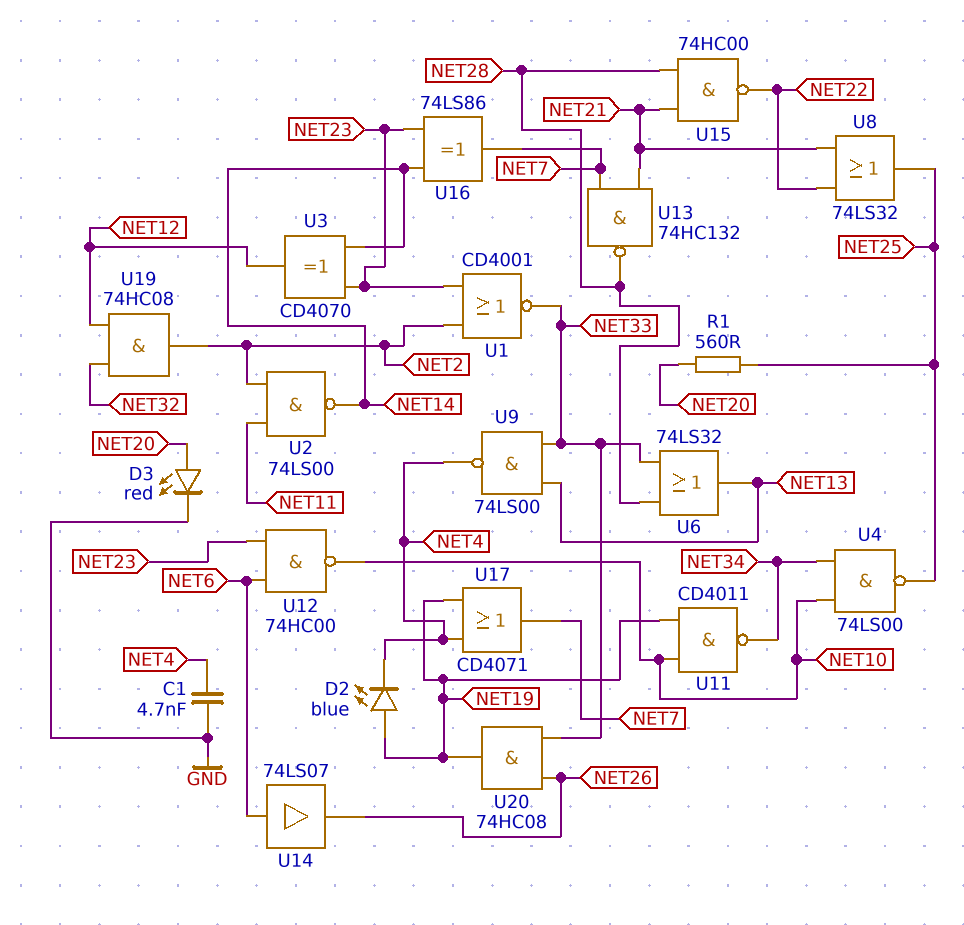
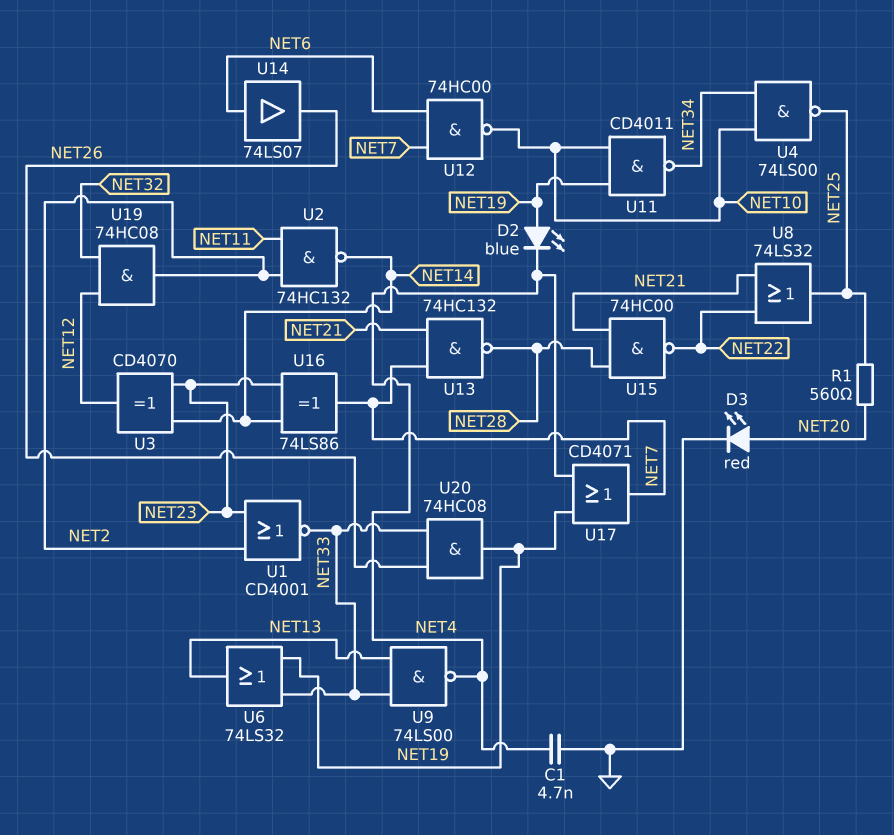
U2: NAND 74LS00 (in NET2, in NET11, out NET14) -> NAND 74HC132 (in NET2, in NET11, out NET14)
U6: OR 74LS32 (in NET28, in NET33, out NET13) -> OR 74LS32 (in NET19, in NET33, out NET13)
U12: NAND 74HC00 (in NET6, in NET23, out NET10) -> NAND 74HC00 (in NET6, in NET7, out NET10)

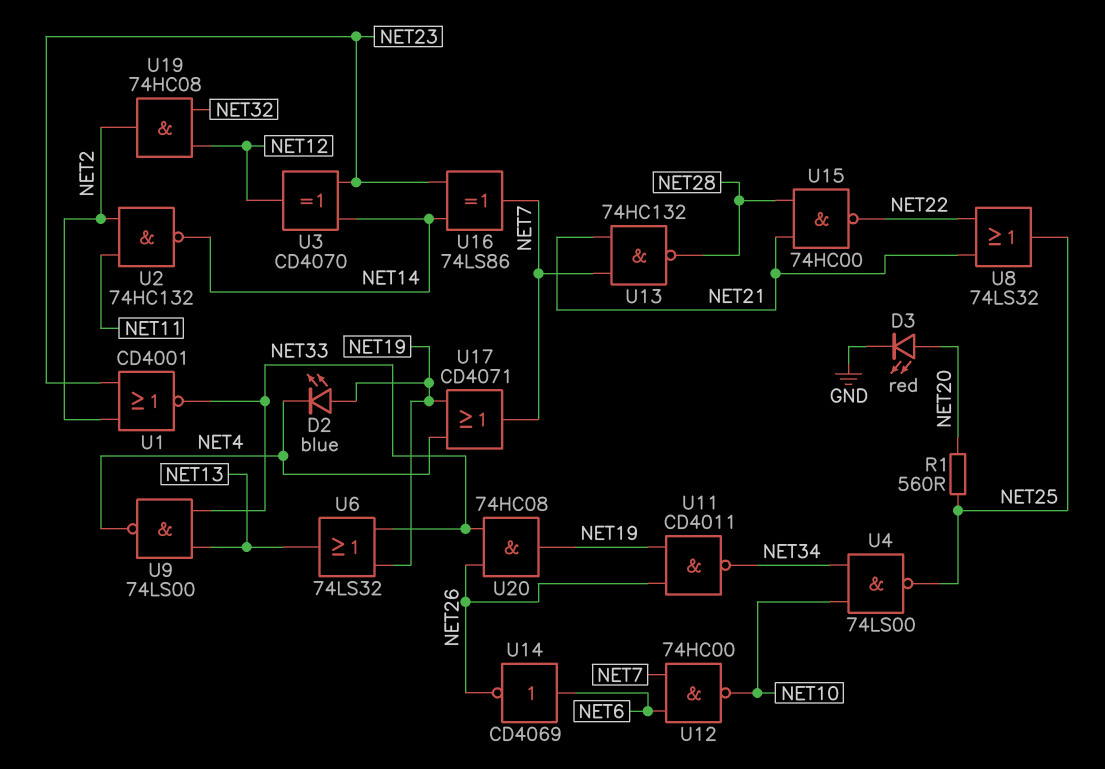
C1: 4.7nF (GND, NET4) -> none
U11: NAND CD4011 (in NET10, in NET19, out NET34) -> NAND CD4011 (in NET19, in NET26, out NET34)
U14: buffer 74LS07 (in NET6, out NET26) -> NOT CD4069 (in NET6, out NET26)

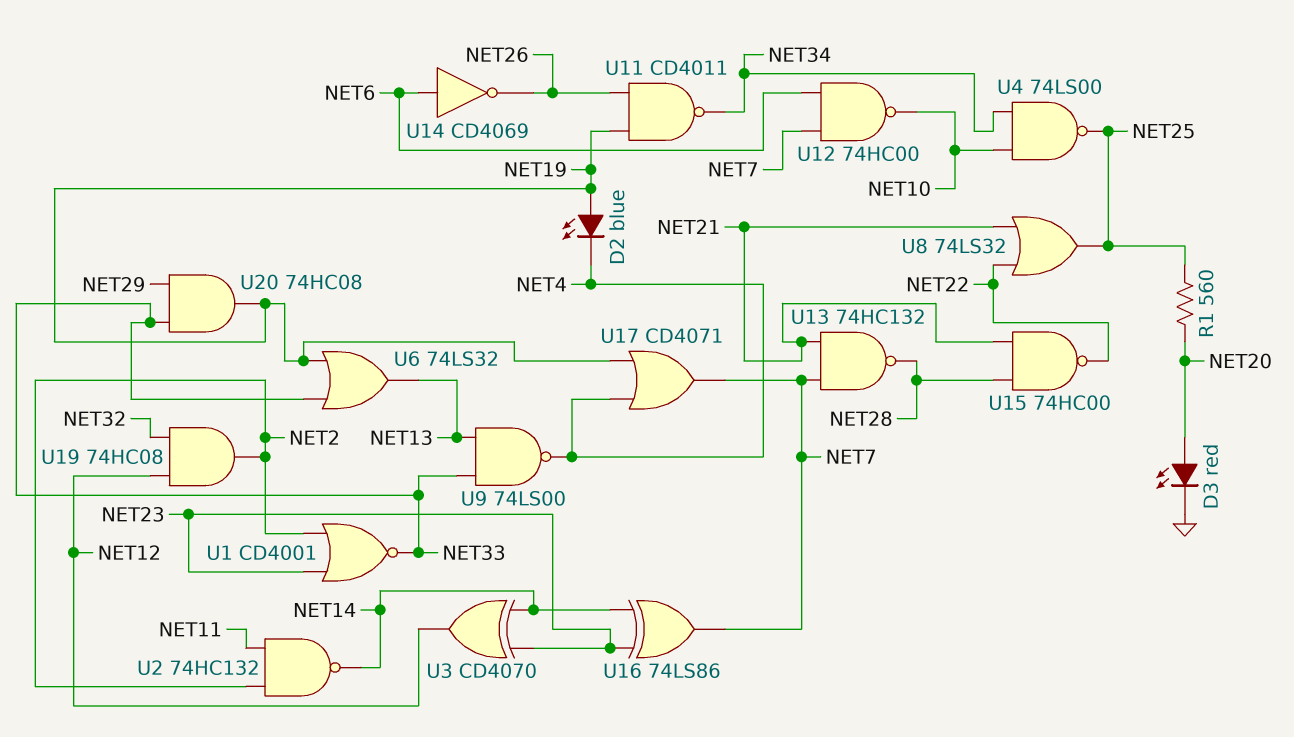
U20: AND 74HC08 (in NET26, in NET33, out NET19) -> AND 74HC08 (in NET29, in NET33, out NET19)

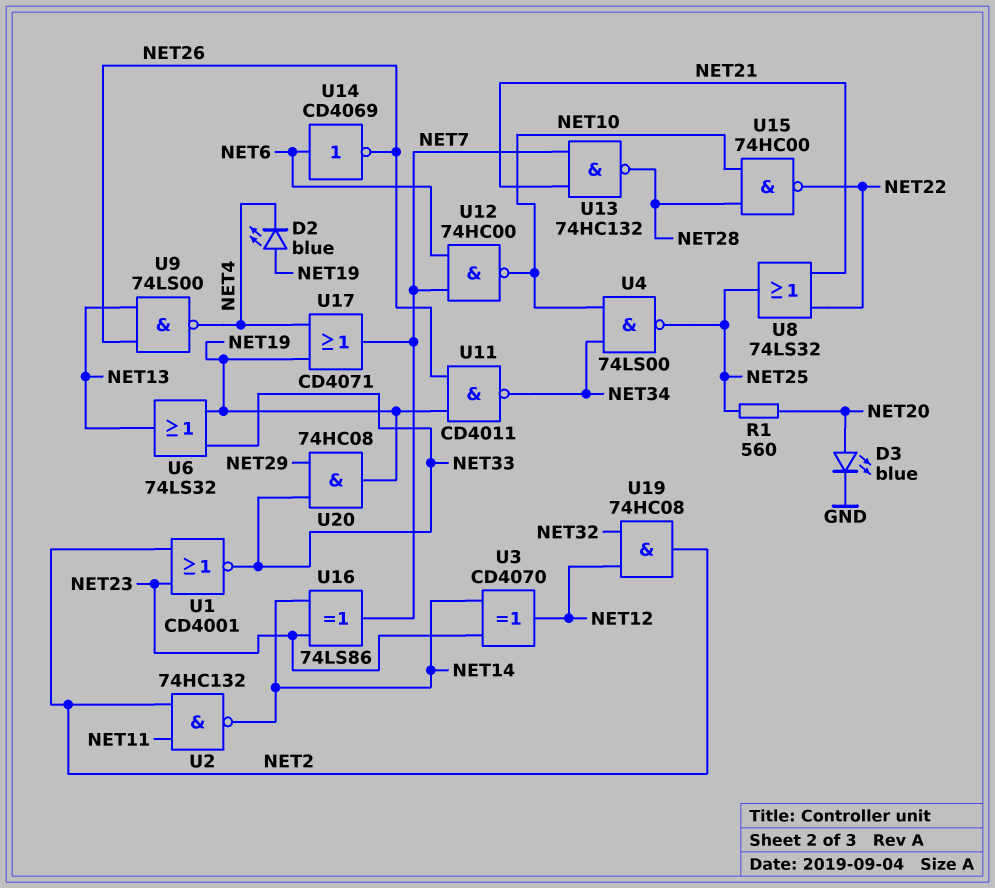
D3: LED red (A NET20, K GND) -> LED blue (A NET20, K GND)
U9: NAND 74LS00 (in NET13, in NET33, out NET4) -> NAND 74LS00 (in NET13, in NET26, out NET4)
U15: NAND 74HC00 (in NET21, in NET28, out NET22) -> NAND 74HC00 (in NET10, in NET28, out NET22)

